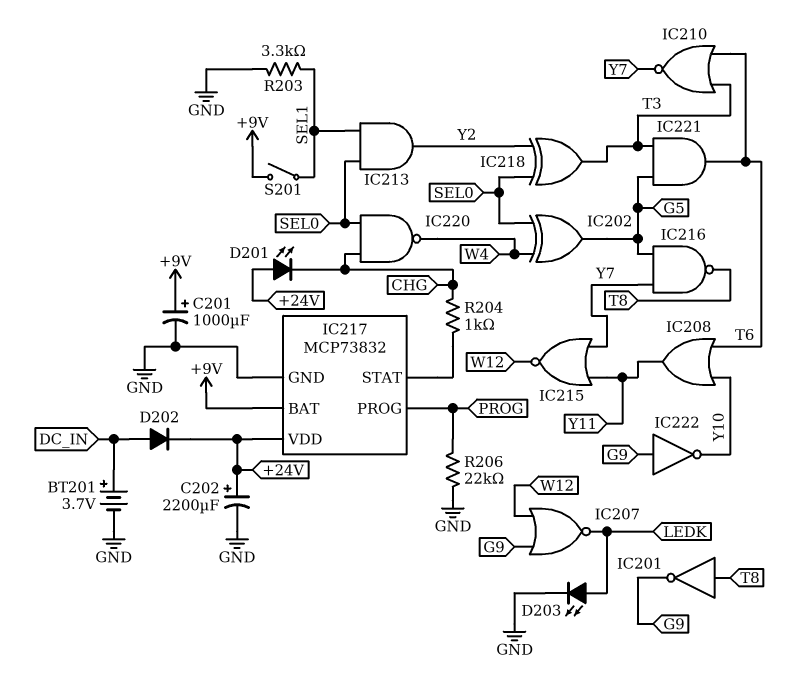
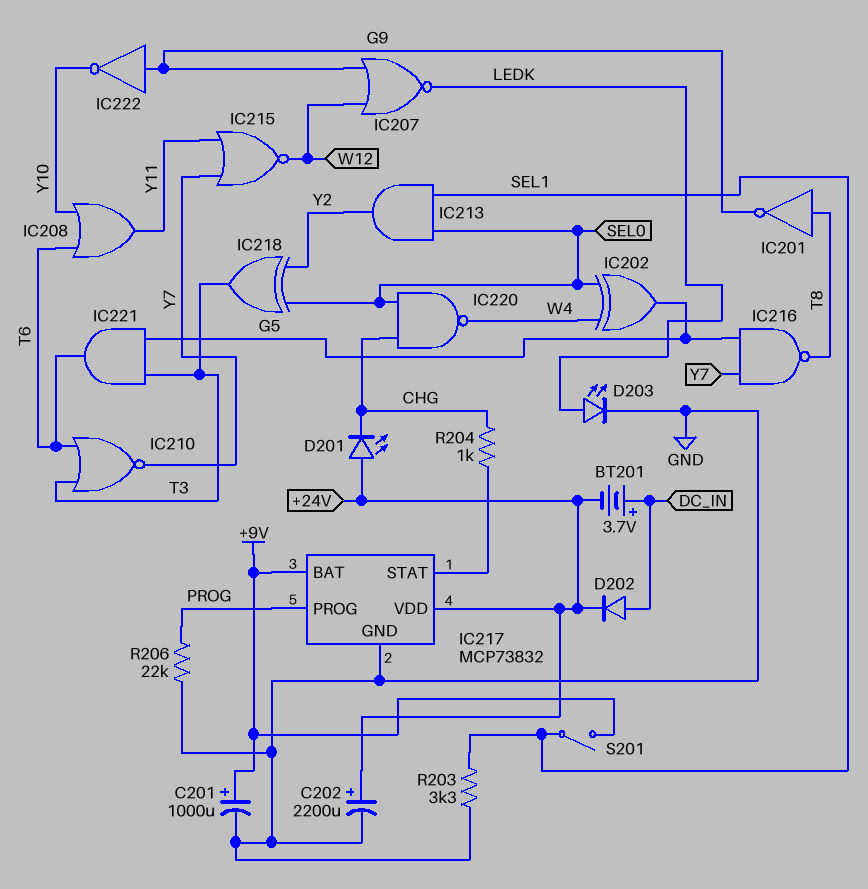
BT201: 3.7V (plus DC_IN, minus GND) -> 3.7V (plus DC_IN, minus +24V)

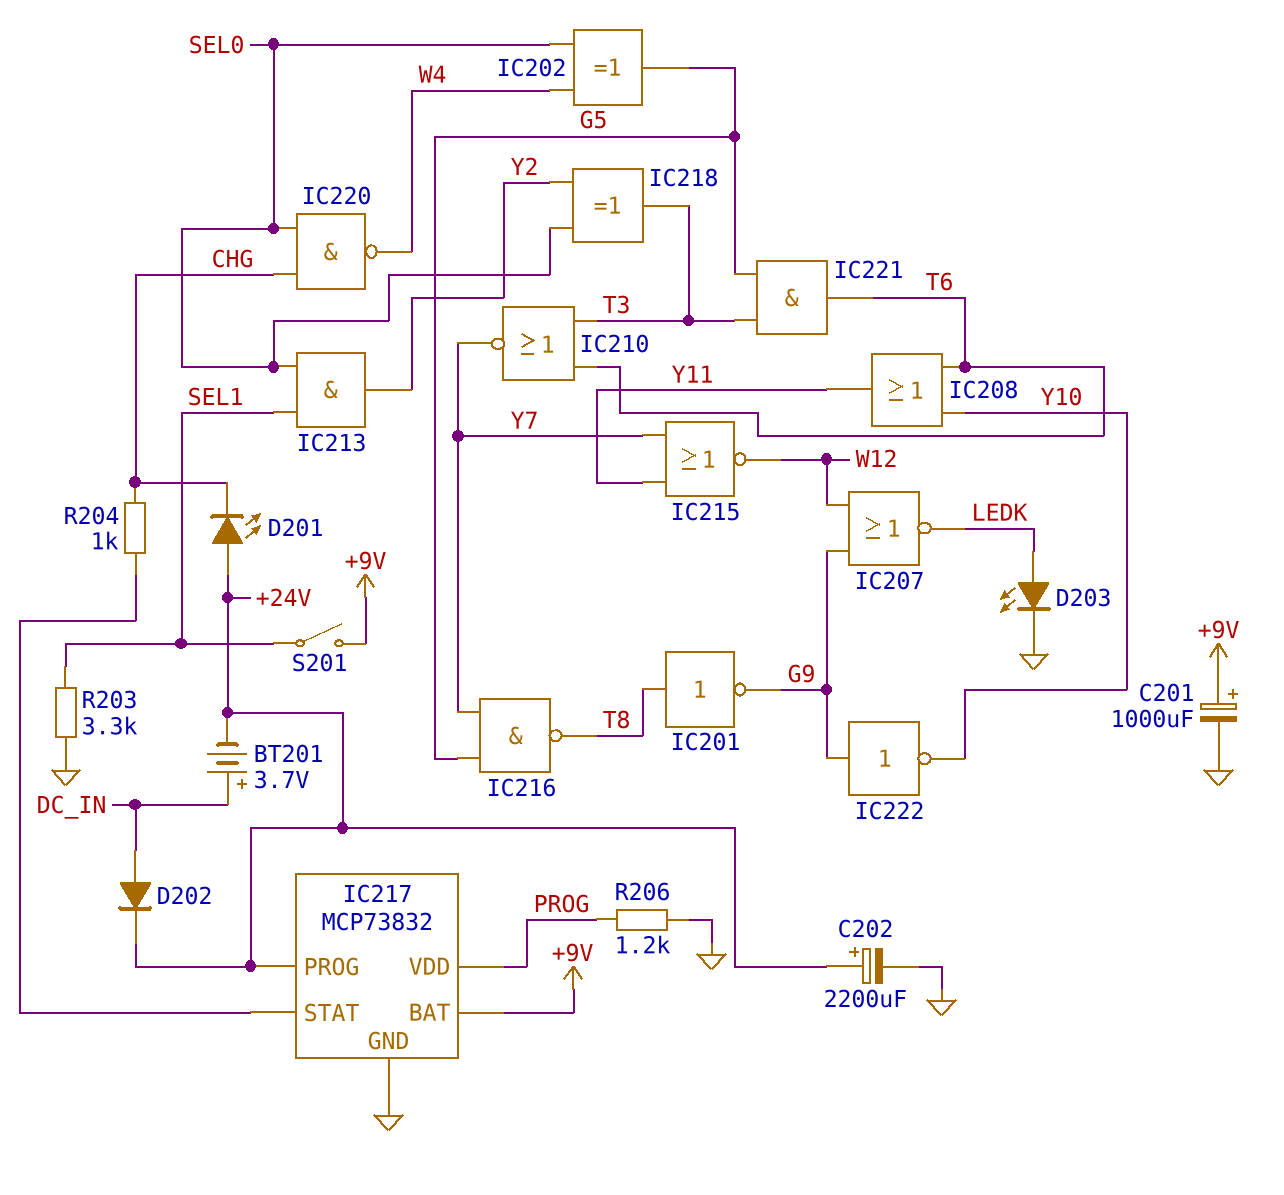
IC217 pin PROG: PROG -> +24V
IC217 pin VDD: +24V -> PROG
R206: 22k (GND, PROG) -> 1.2k (GND, PROG)

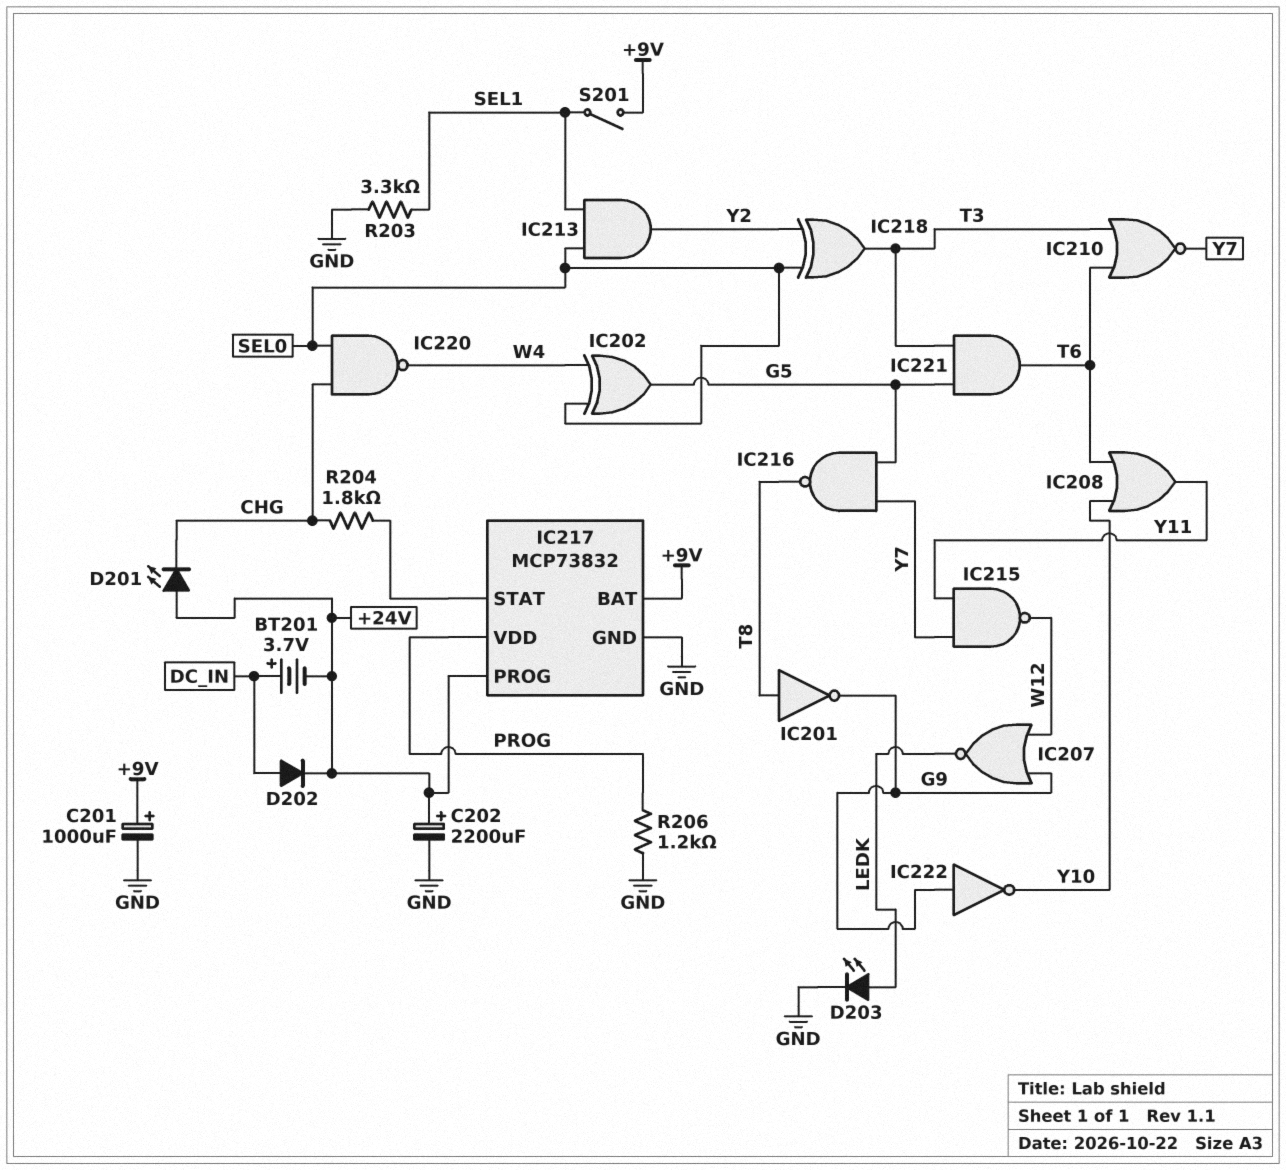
IC215: NOR (in Y7, in Y11, out W12) -> NAND (in Y7, in Y11, out W12)
R204: 1k (CHG, IC217/STAT) -> 1.8k (CHG, IC217/STAT)

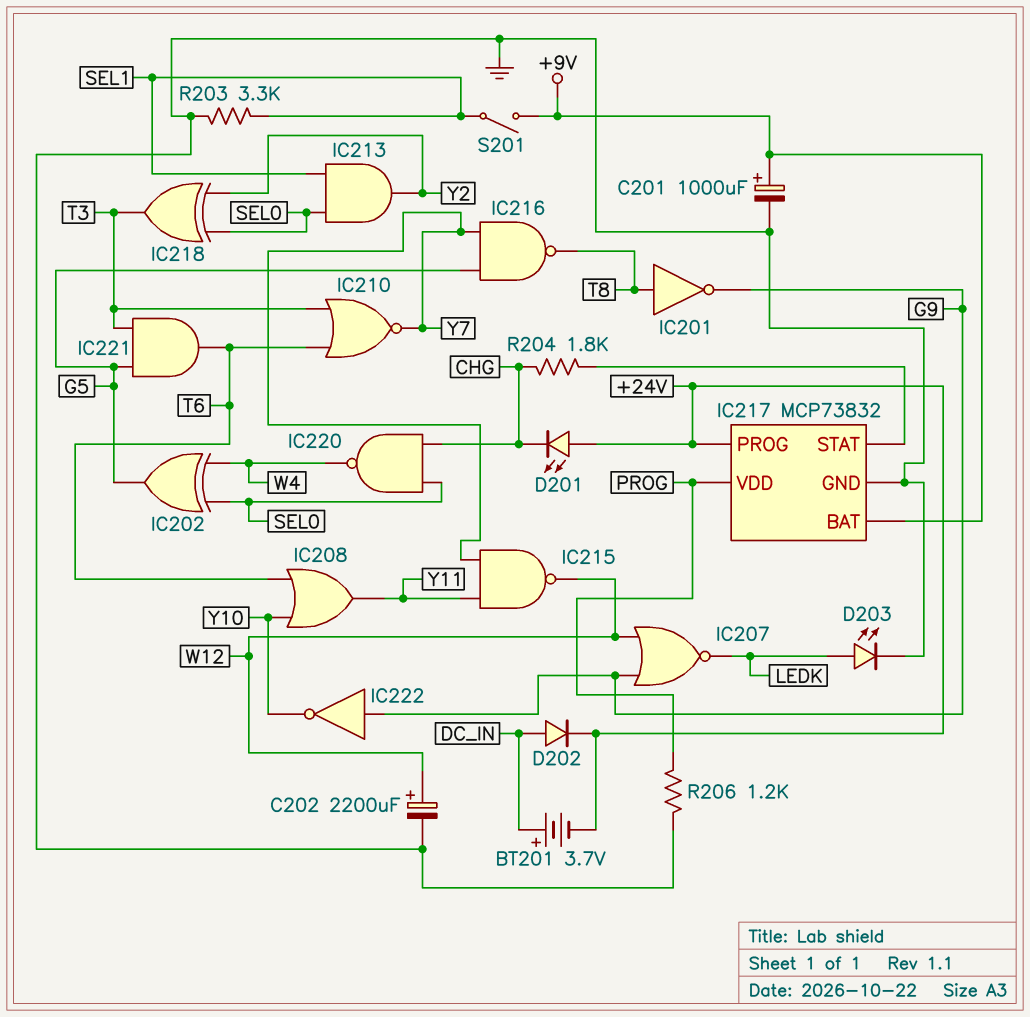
C202: 2200uF (plus +24V, minus GND) -> 2200uF (plus W12, minus GND)

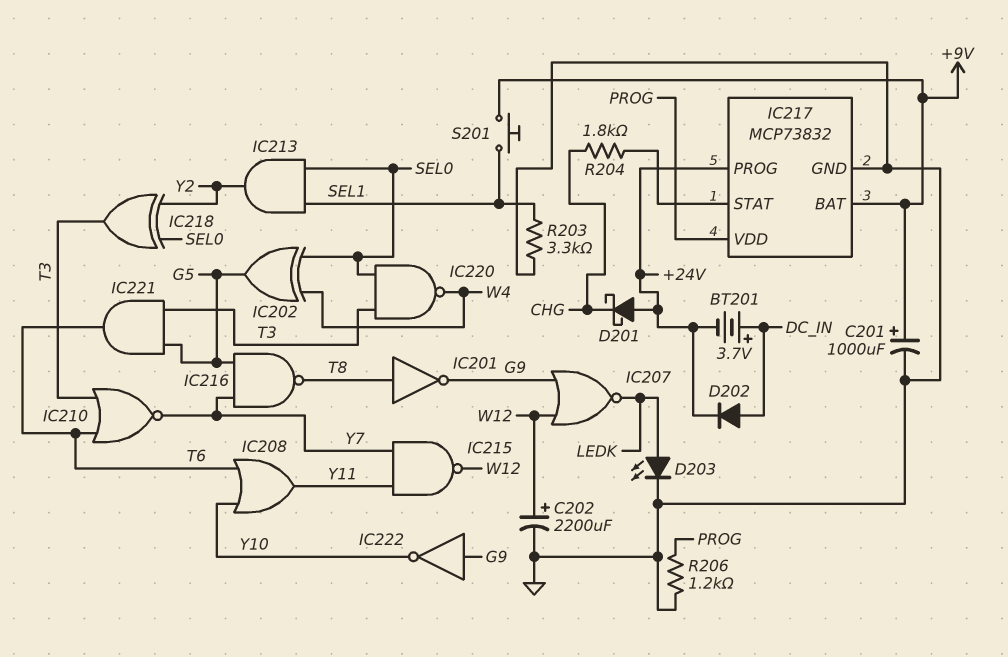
D201: LED (A +24V, K CHG) -> schottky (A +24V, K CHG)
IC220: NAND (in CHG, in SEL0, out W4) -> NAND (in SEL0, in T3, out W4)
S201: switch (+9V, SEL1) -> button (+9V, SEL1)

